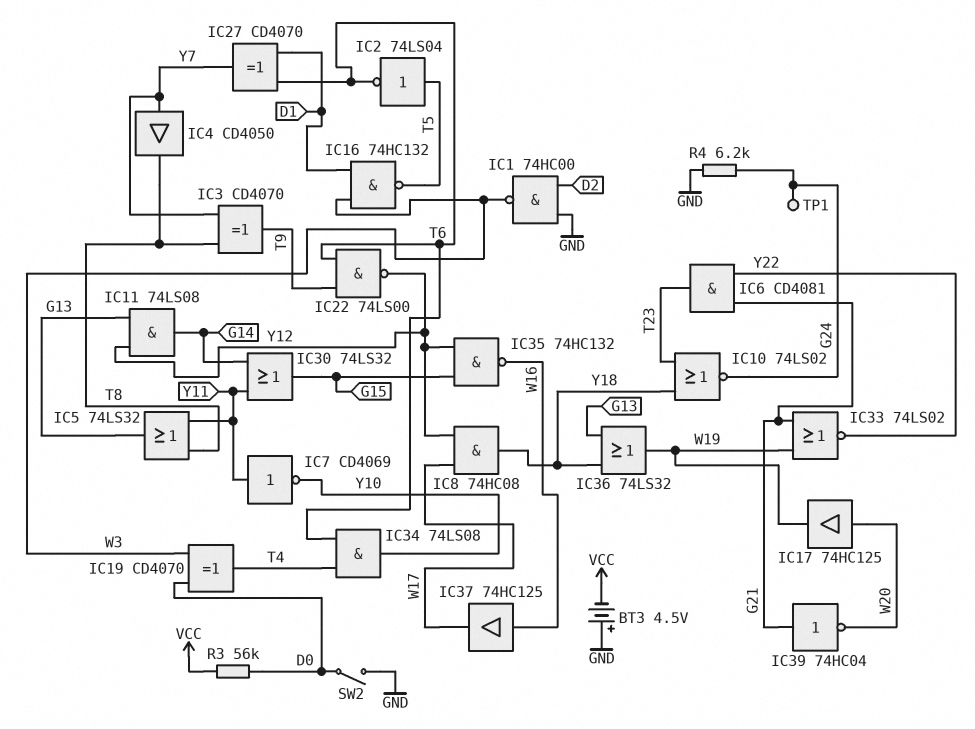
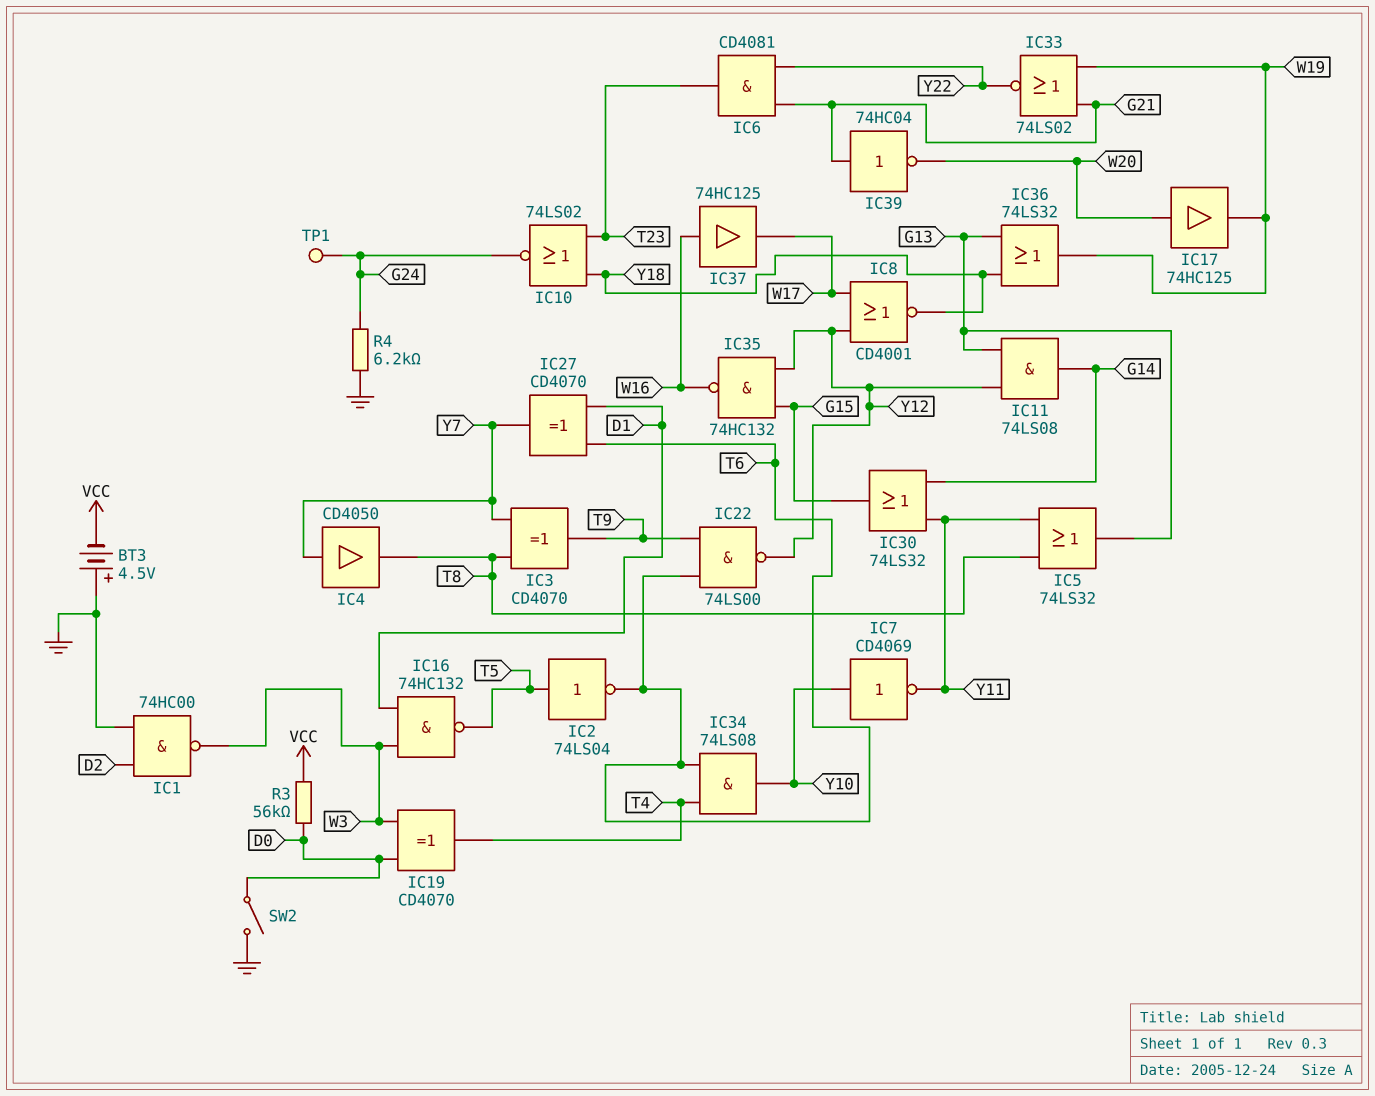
IC7: NOT CD4069 (in Y11, out Y10) -> NOT CD4069 (in Y10, out Y11)
IC8: AND 74HC08 (in W17, in Y12, out Y18) -> NOR CD4001 (in W17, in Y12, out Y18)

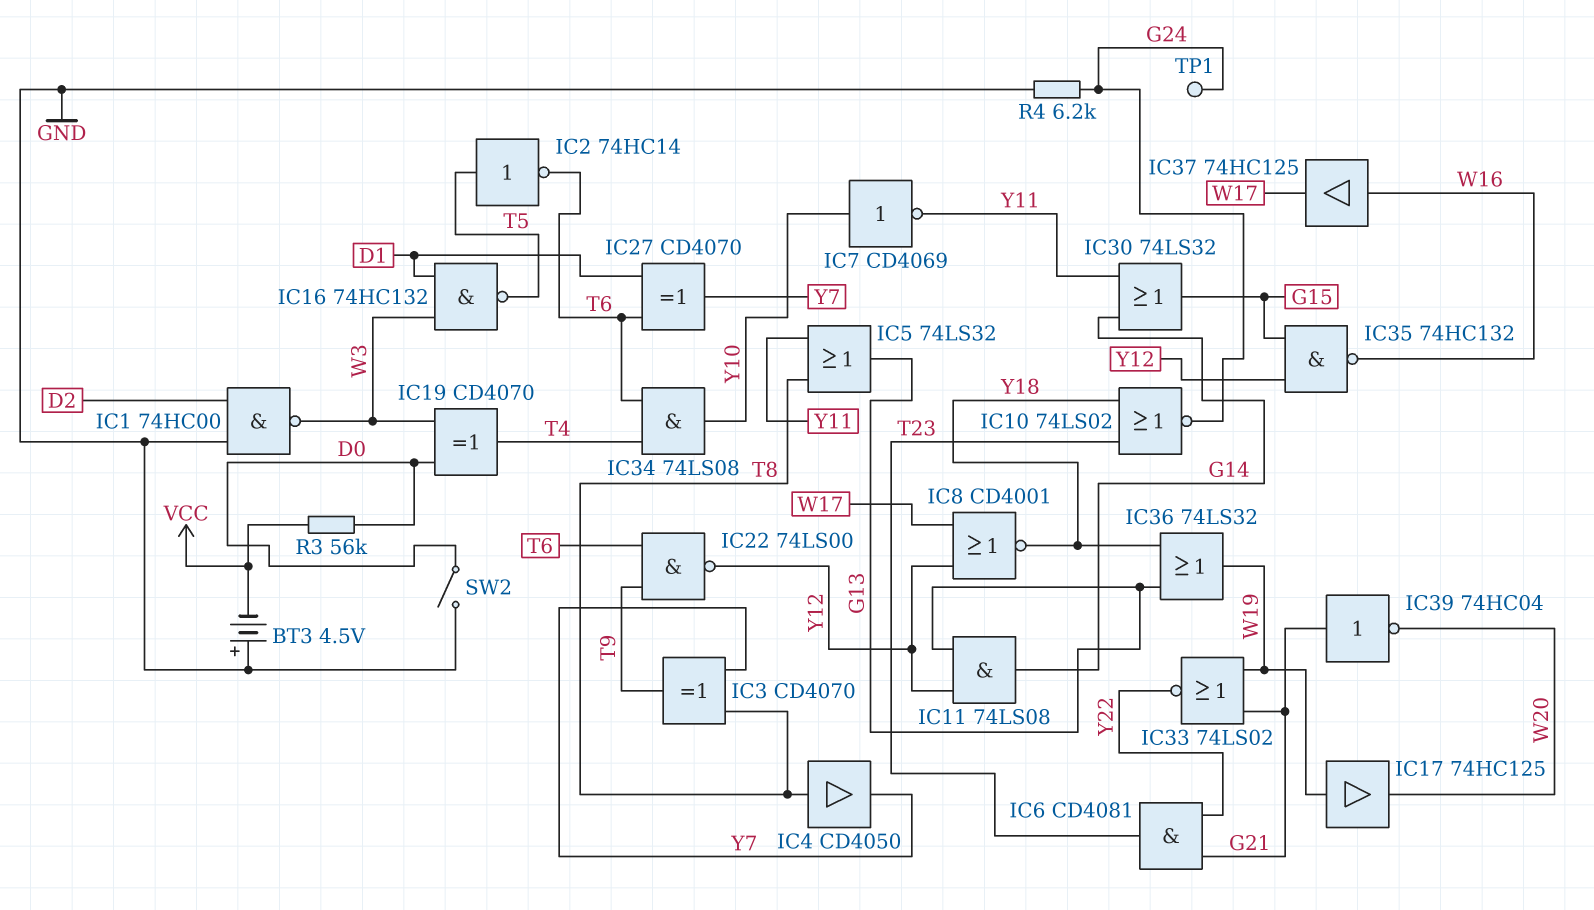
IC2: NOT 74LS04 (in T5, out T6) -> NOT 74HC14 (in T5, out T6)
IC4: buffer CD4050 (in Y7, out T8) -> buffer CD4050 (in T8, out Y7)
IC17: buffer 74HC125 (in W20, out W19) -> buffer 74HC125 (in W19, out W20)

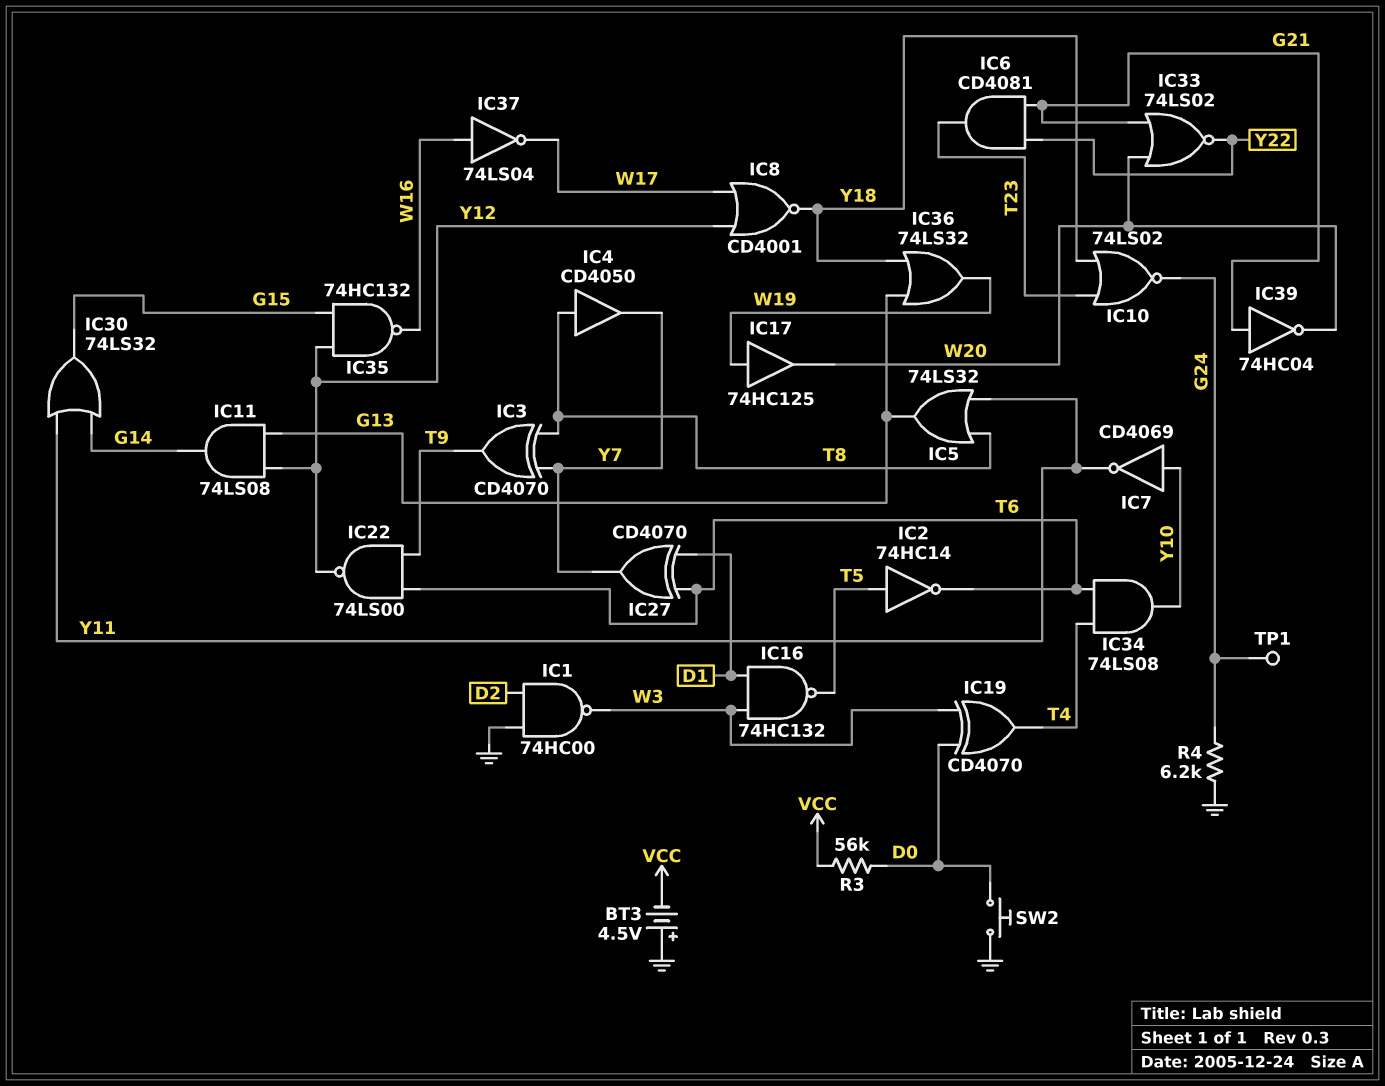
IC33: NOR 74LS02 (in G21, in W19, out Y22) -> NOR 74LS02 (in G21, in W20, out Y22)
IC37: buffer 74HC125 (in W16, out W17) -> NOT 74LS04 (in W16, out W17)
SW2: switch (D0, GND) -> button (D0, GND)

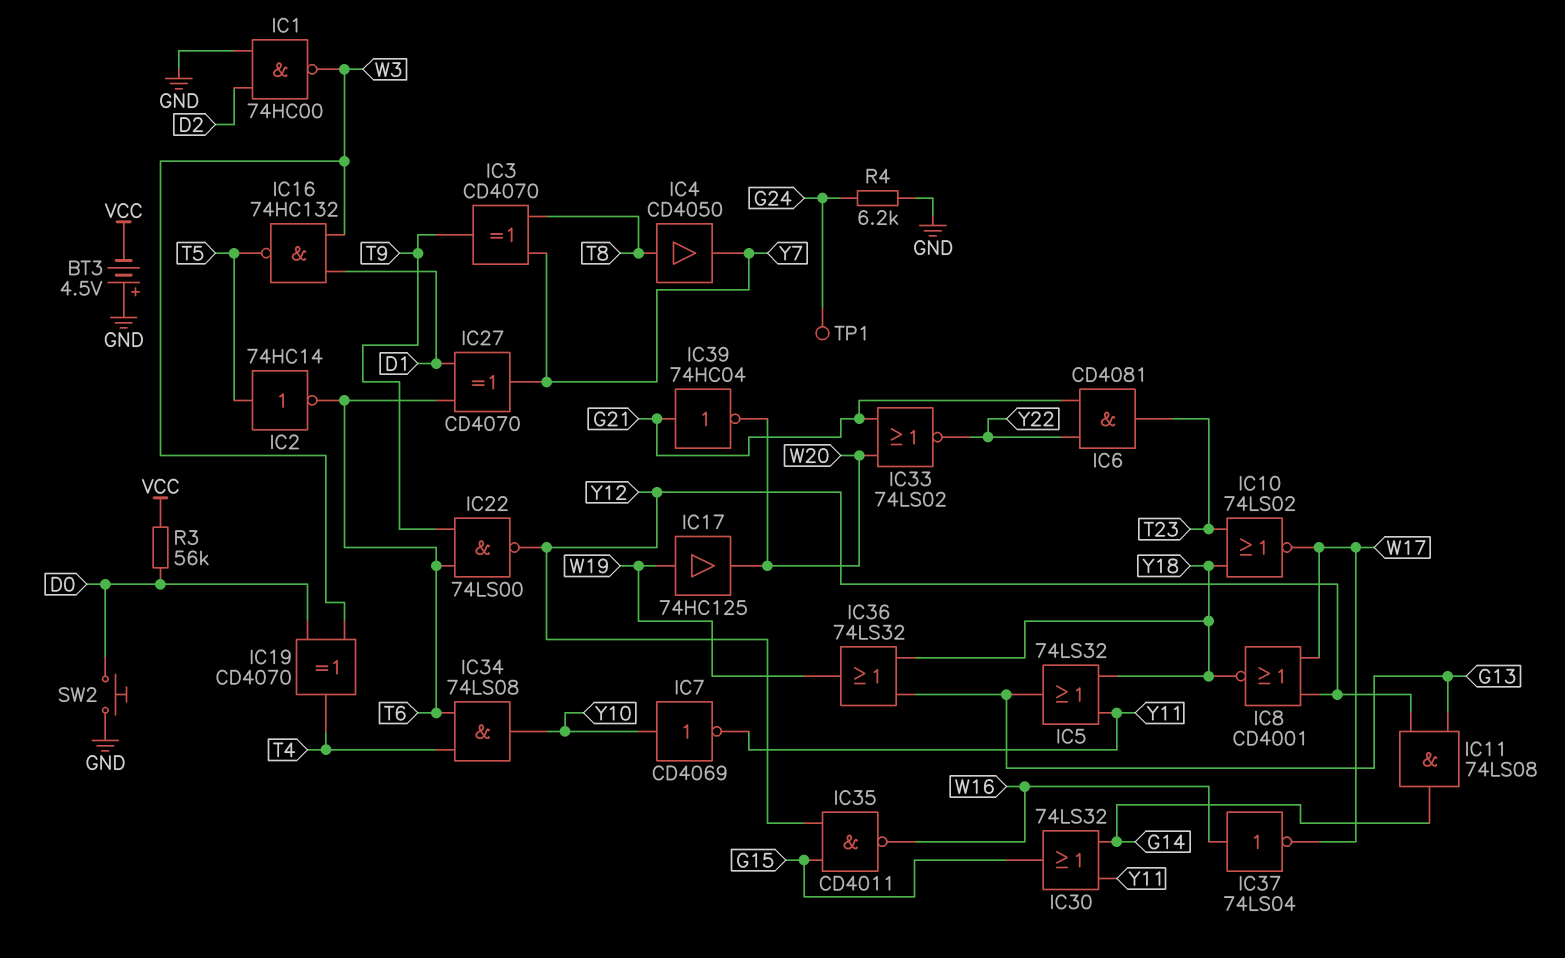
IC5: OR 74LS32 (in T8, in Y11, out G13) -> OR 74LS32 (in Y11, in Y18, out G13)
IC10: NOR 74LS02 (in T23, in Y18, out G24) -> NOR 74LS02 (in T23, in Y18, out W17)
IC35: NAND 74HC132 (in G15, in Y12, out W16) -> NAND CD4011 (in G15, in Y12, out W16)

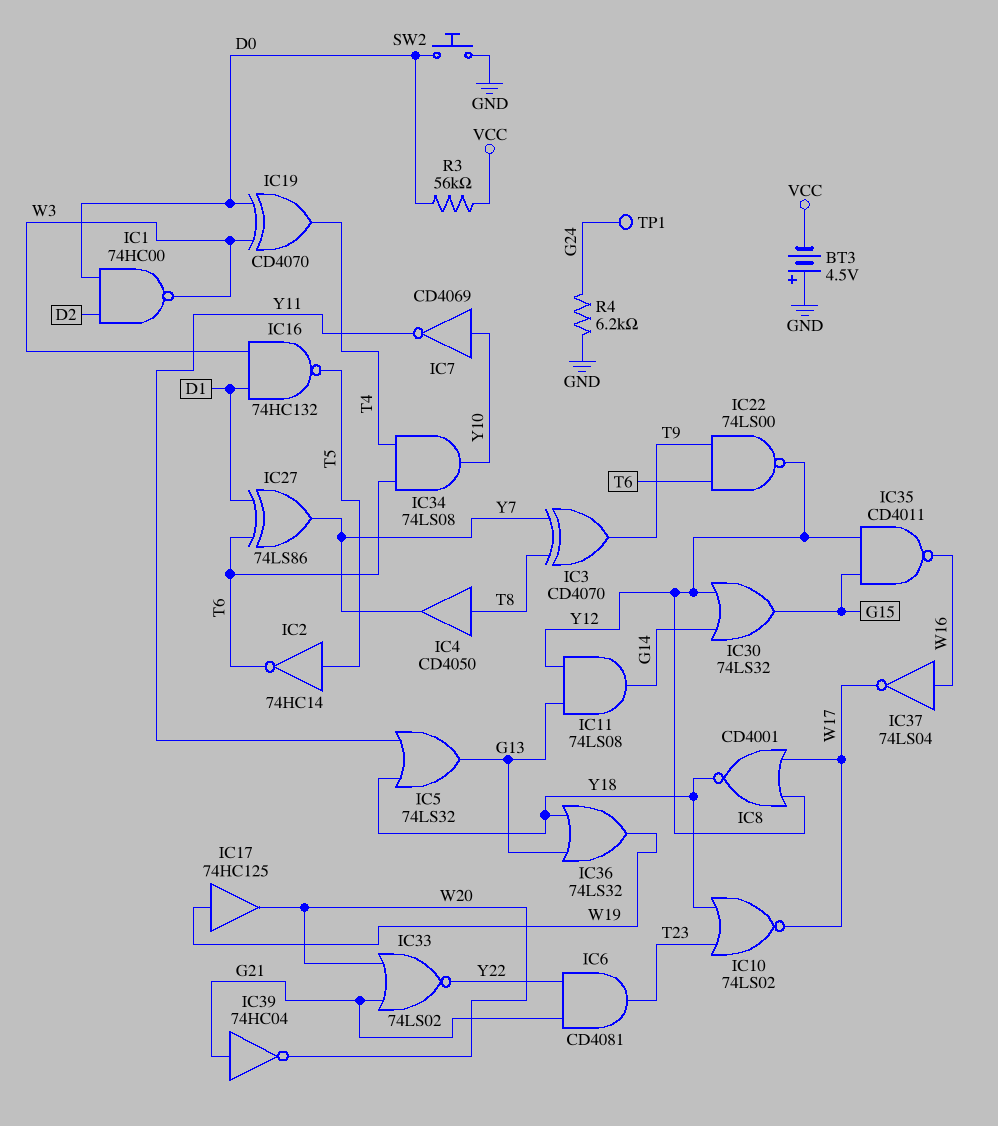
IC1: NAND 74HC00 (in D2, in GND, out W3) -> NAND 74HC00 (in D0, in D2, out W3)
IC27: XOR CD4070 (in D1, in T6, out Y7) -> XOR 74LS86 (in D1, in T6, out Y7)
IC30: OR 74LS32 (in G14, in Y11, out G15) -> OR 74LS32 (in G14, in Y12, out G15)

